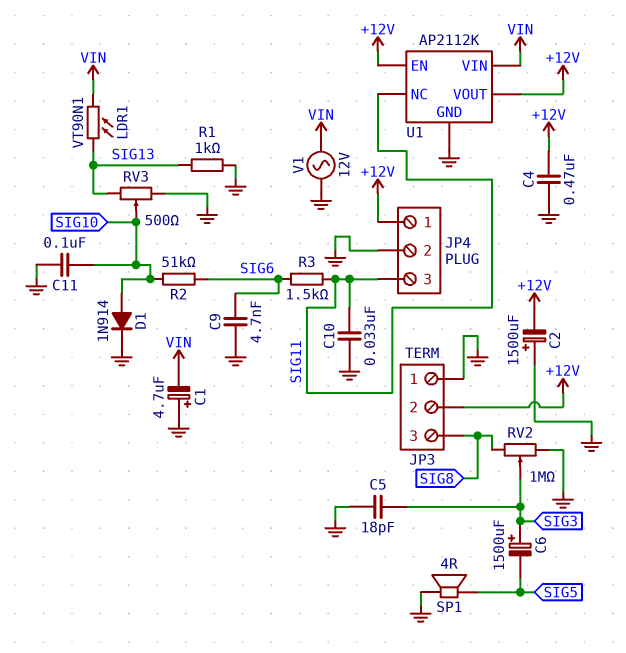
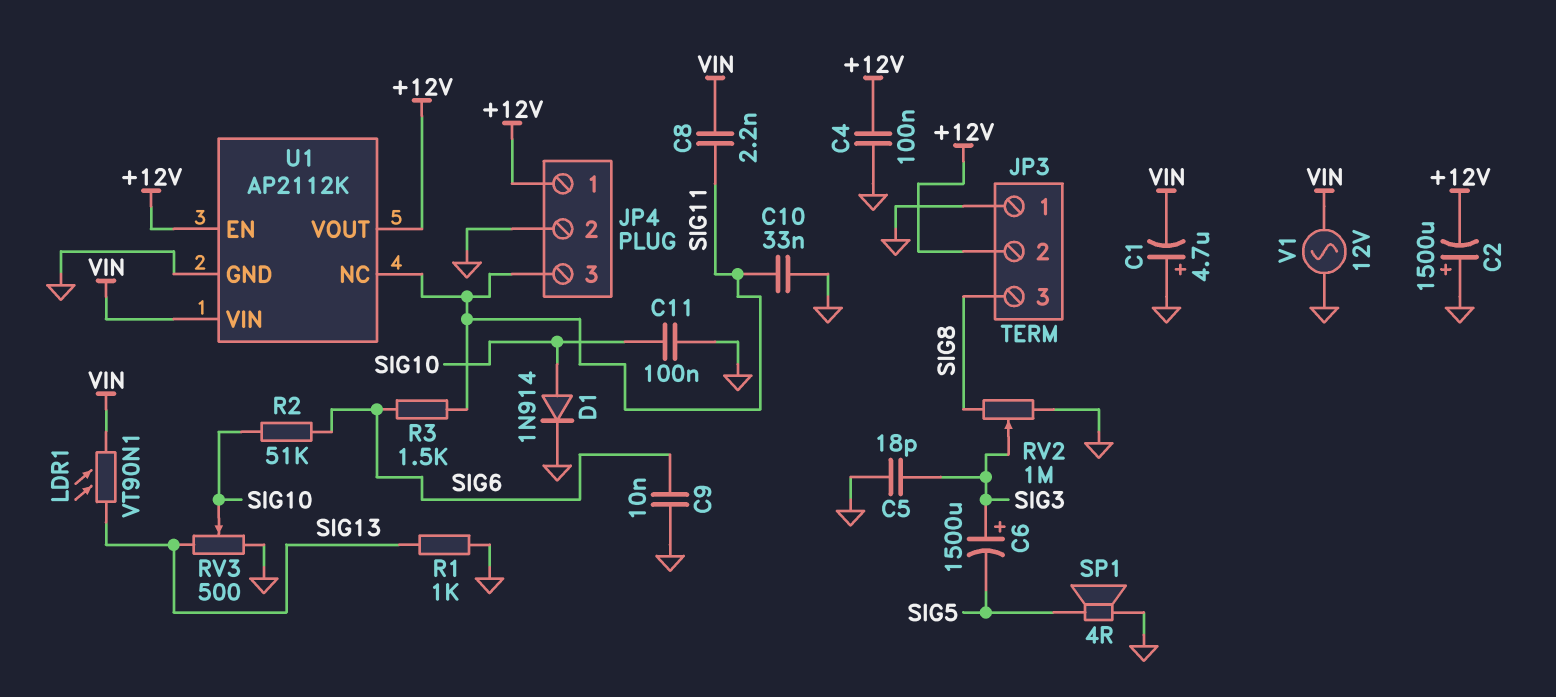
C4: 470nF (+12V, GND) -> 100nF (+12V, GND)
C8: none -> 2.2nF (SIG11, VIN)
C9: 4.7nF (GND, SIG6) -> 10nF (GND, SIG6)

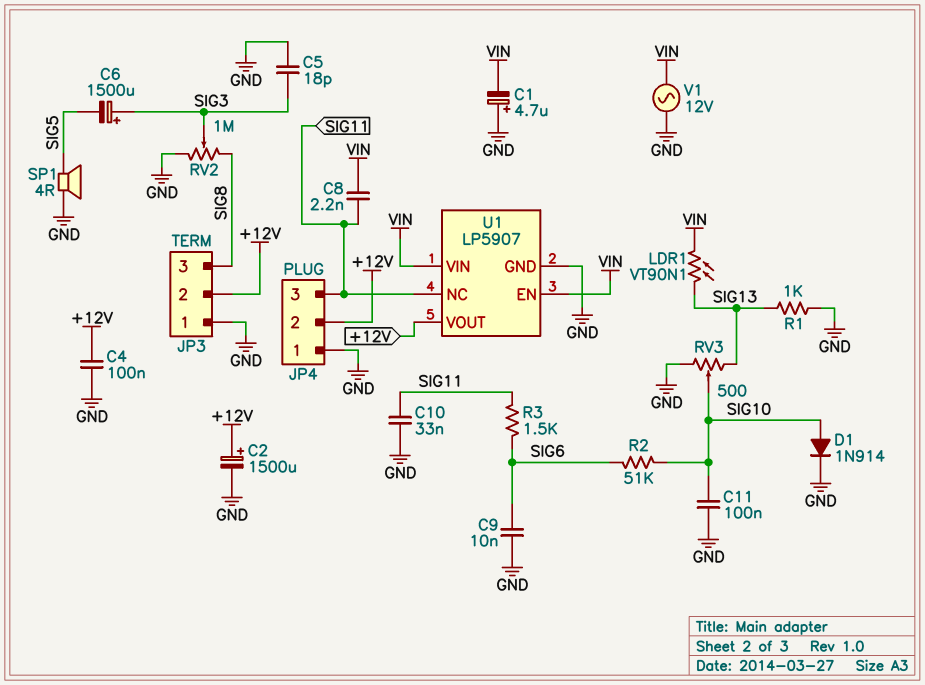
C2: 1500uF (plus GND, minus +12V) -> 1500uF (plus +12V, minus GND)
JP4 pin 1: +12V -> GND
JP4 pin 2: GND -> +12V
U1: AP2112K -> LP5907
U1 pin EN: +12V -> VIN

